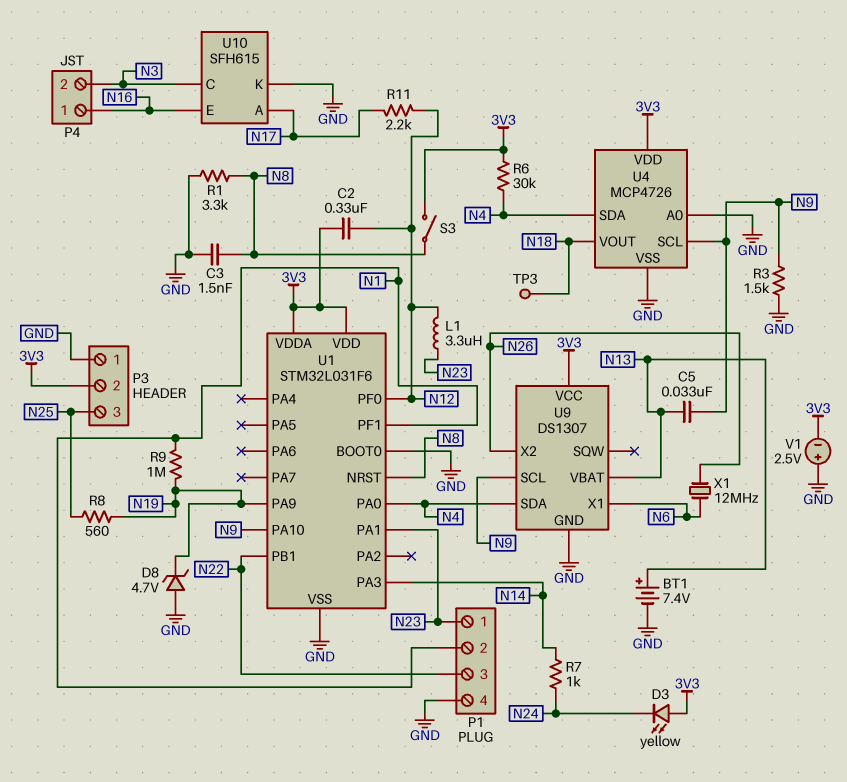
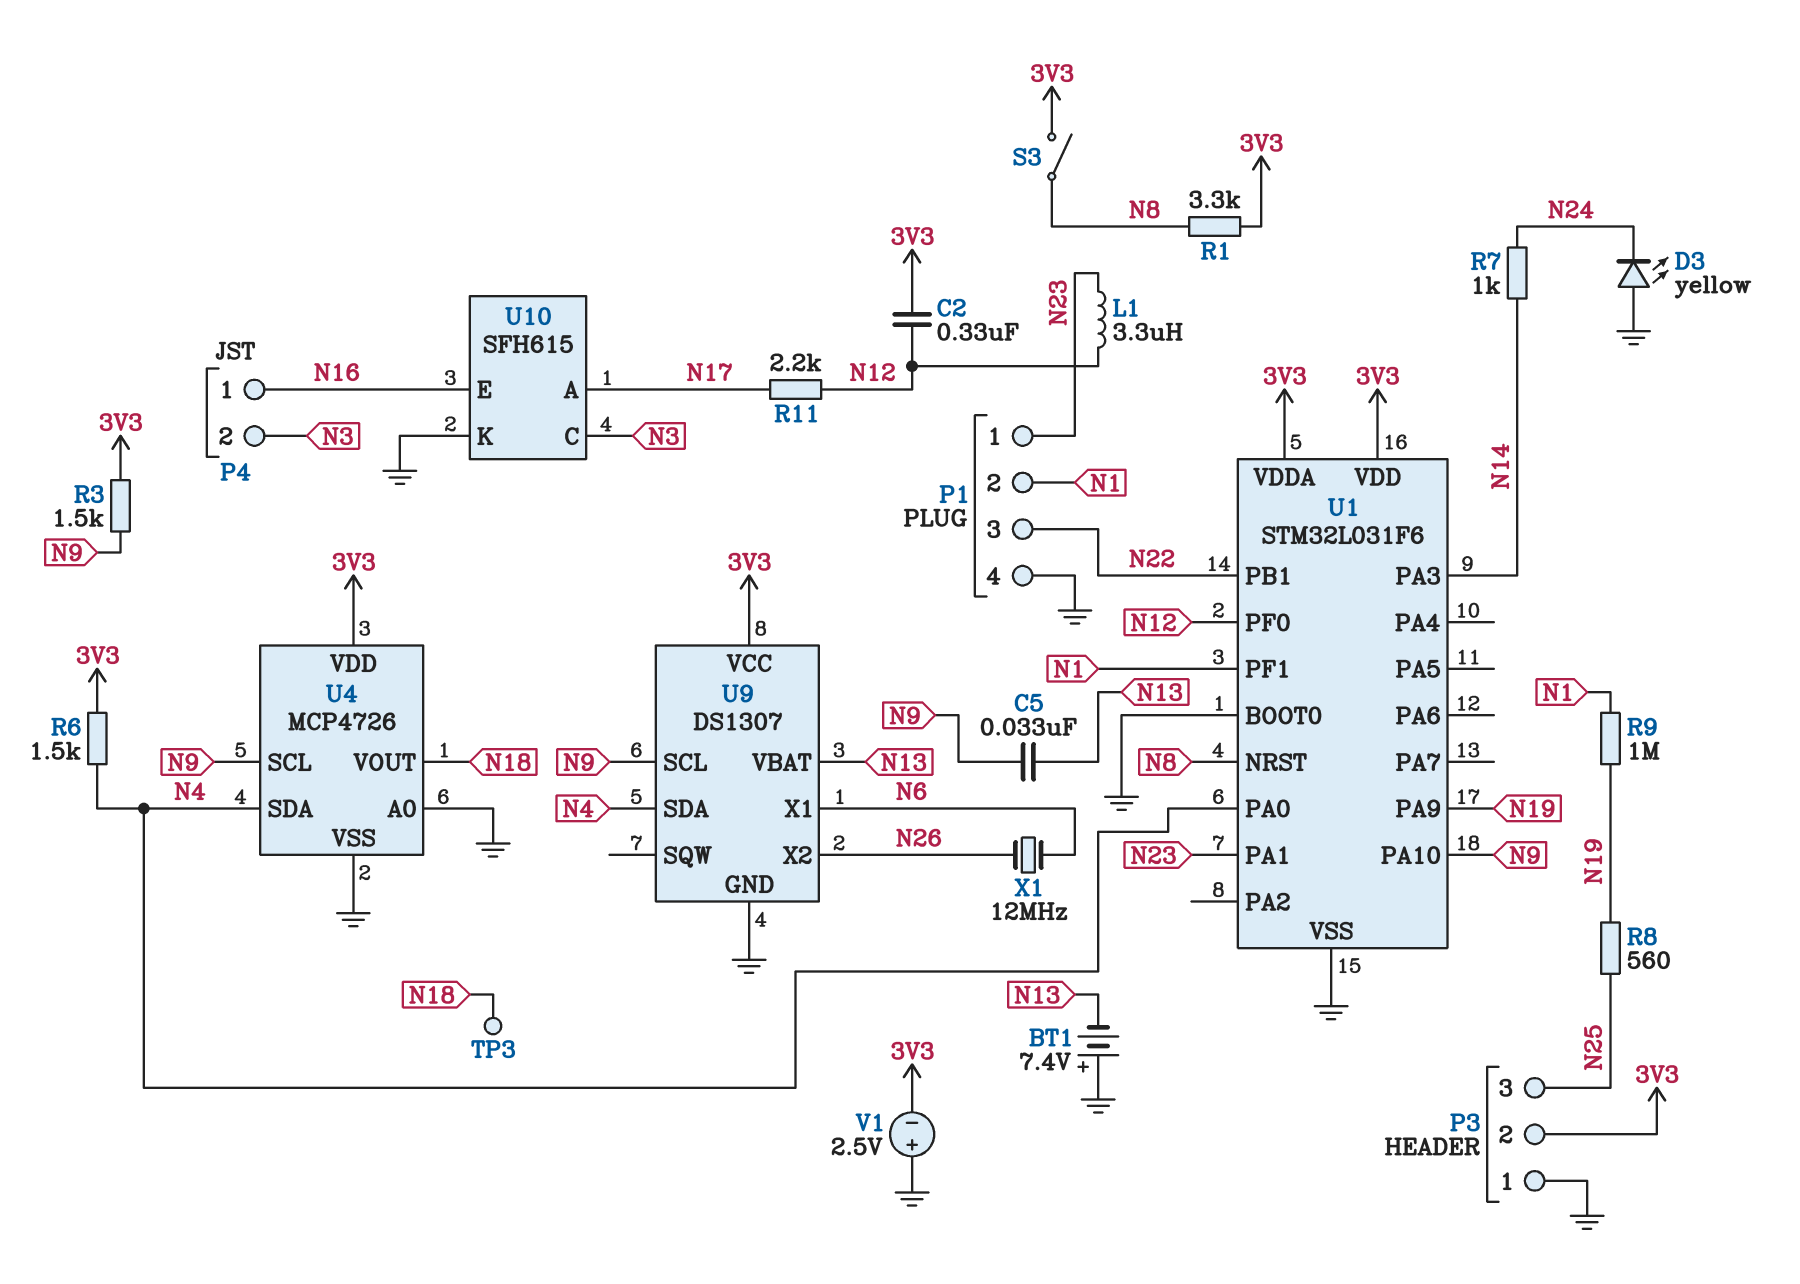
BT1: 7.4V (plus N13, minus GND) -> 7.4V (plus GND, minus N13)
C3: 1.5nF (GND, N8) -> none
D3: LED yellow (A 3V3, K N24) -> LED yellow (A GND, K N24)
D8: zener 4.7V (A GND, K N19) -> none
R1: 3.3k (GND, N8) -> 3.3k (3V3, N8)
R3: 1.5k (GND, N9) -> 1.5k (3V3, N9)
R6: 30k (3V3, N4) -> 1.5k (3V3, N4)

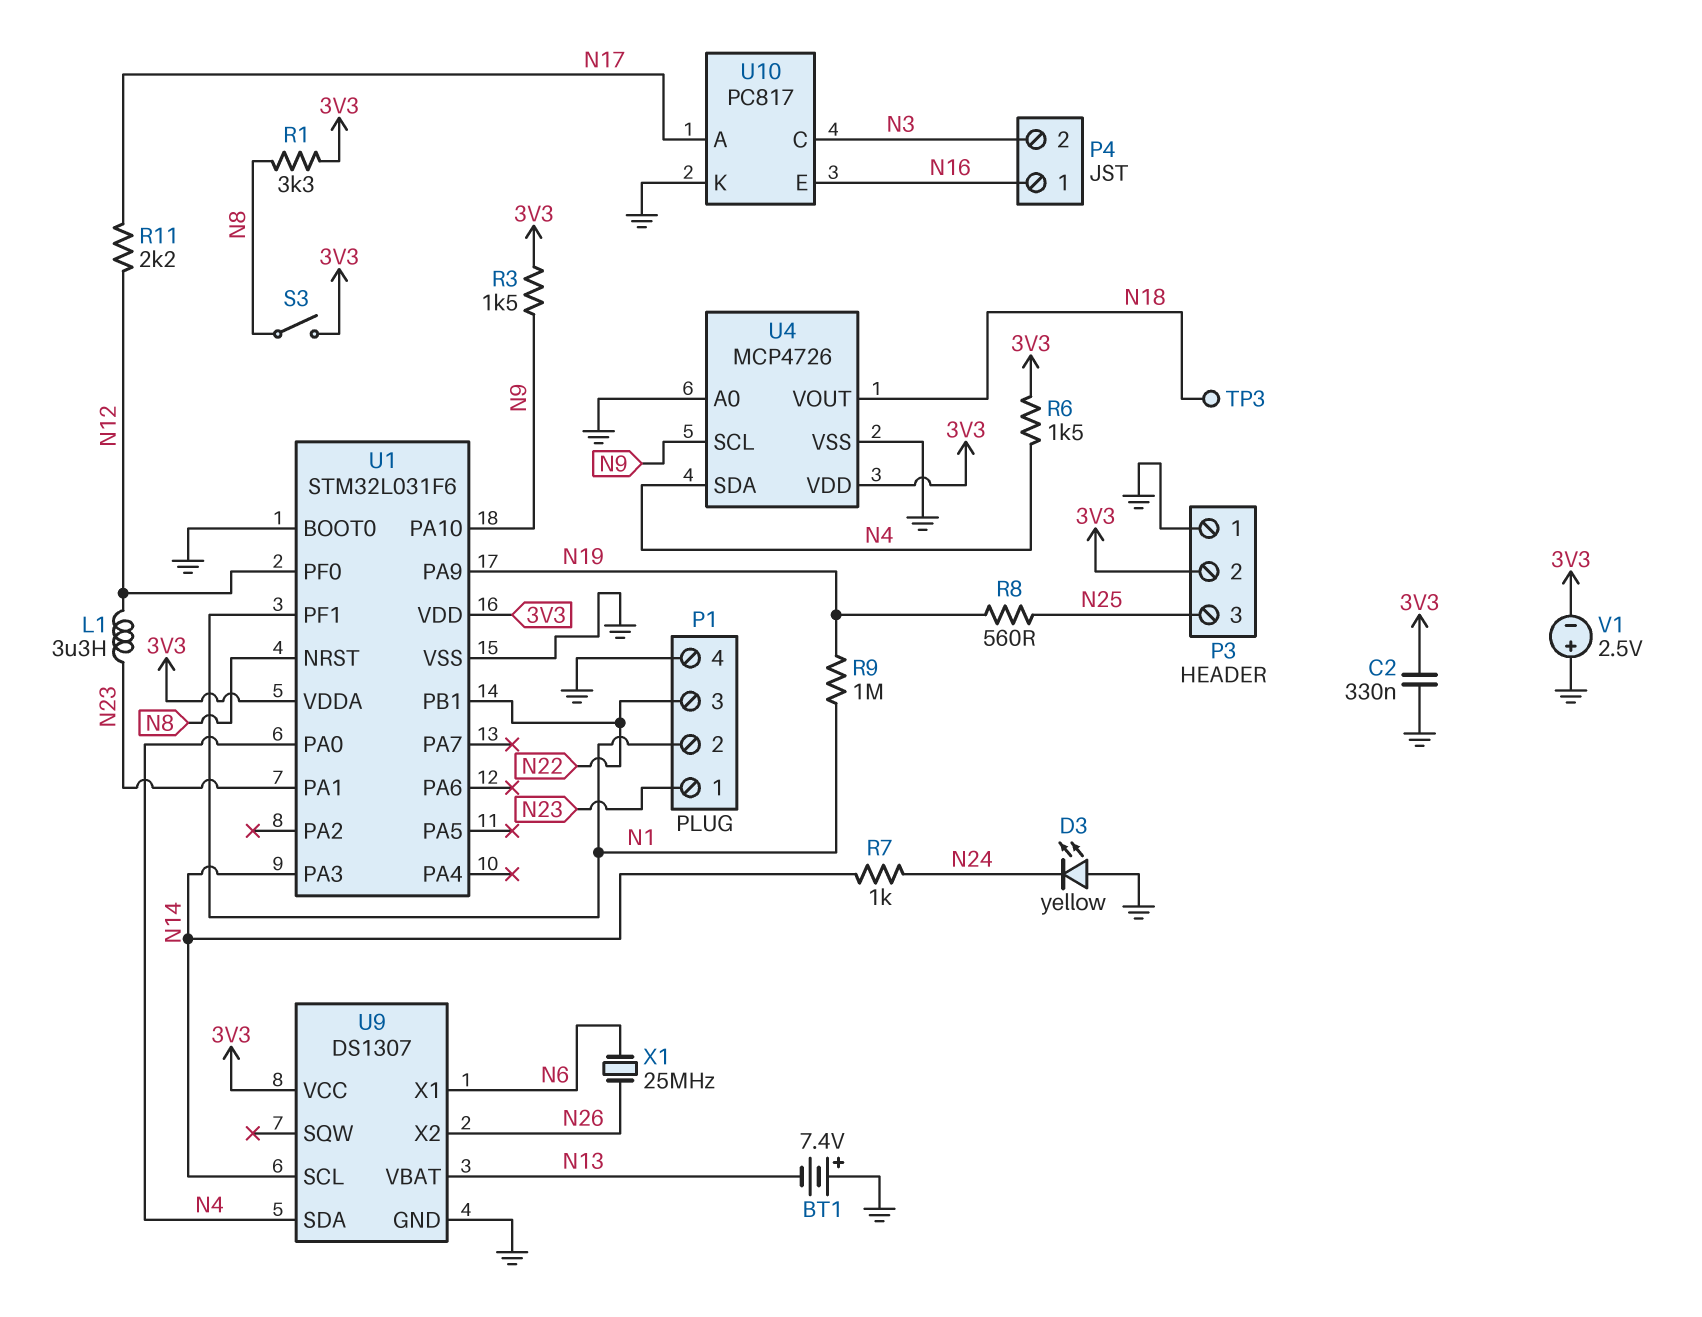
C2: 330nF (3V3, N12) -> 330nF (3V3, GND)
C5: 33nF (N9, N13) -> none
U9 pin SCL: N9 -> N14
U10: SFH615 -> PC817
X1: 12MHz (N6, N26) -> 25MHz (N6, N26)

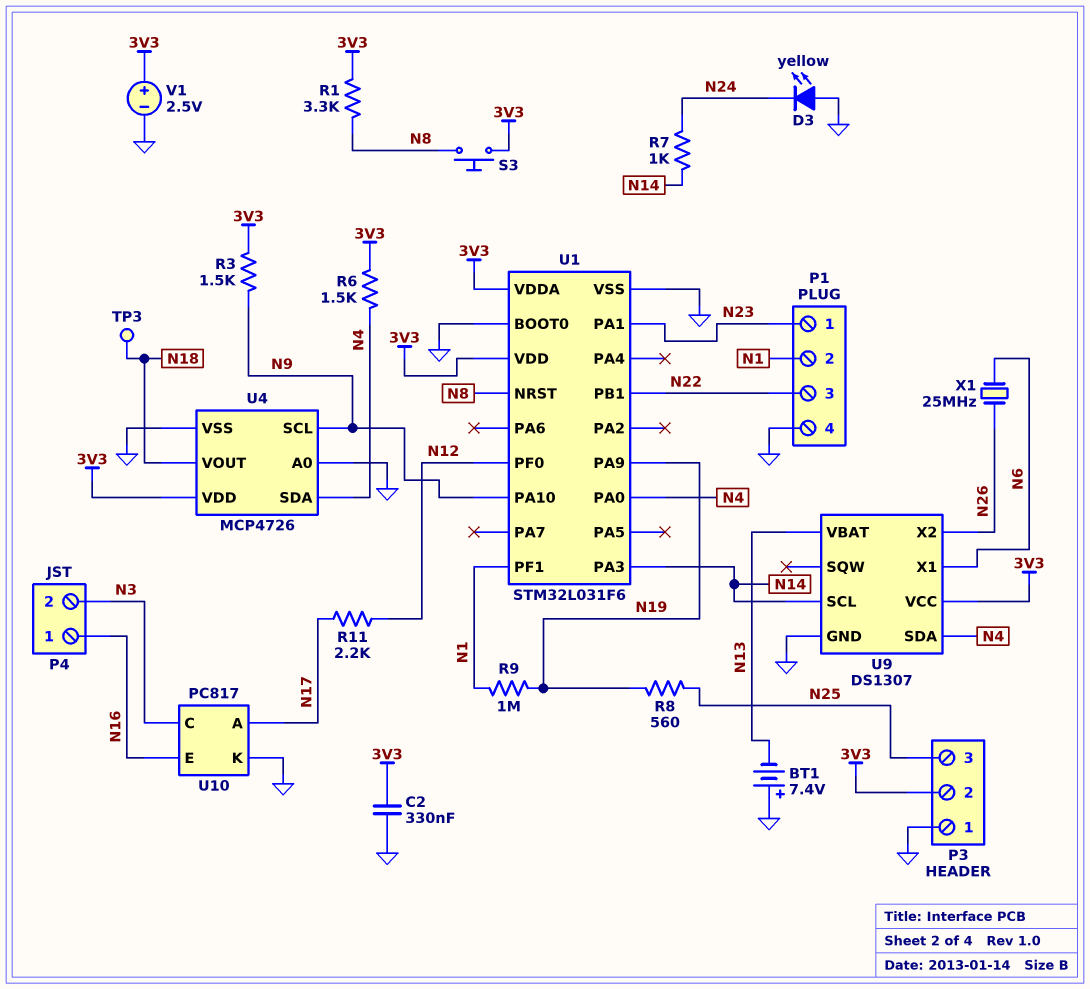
L1: 3.3uH (N12, N23) -> none
S3: switch (3V3, N8) -> button (3V3, N8)
V1: 2.5V (plus GND, minus 3V3) -> 2.5V (plus 3V3, minus GND)

